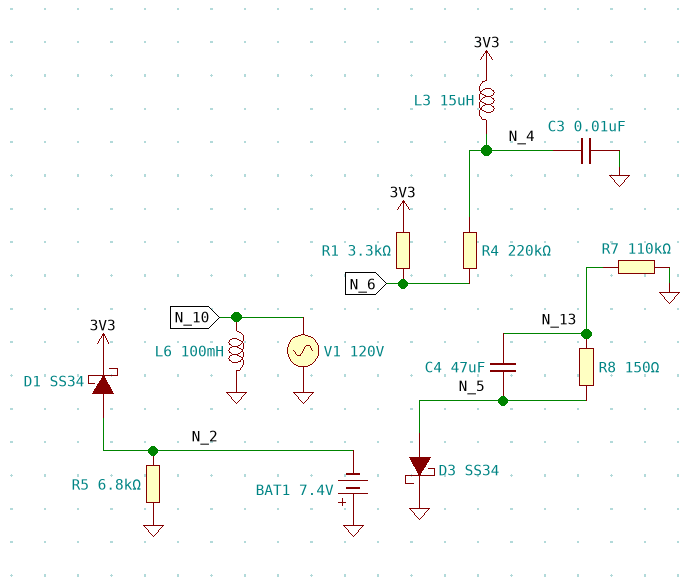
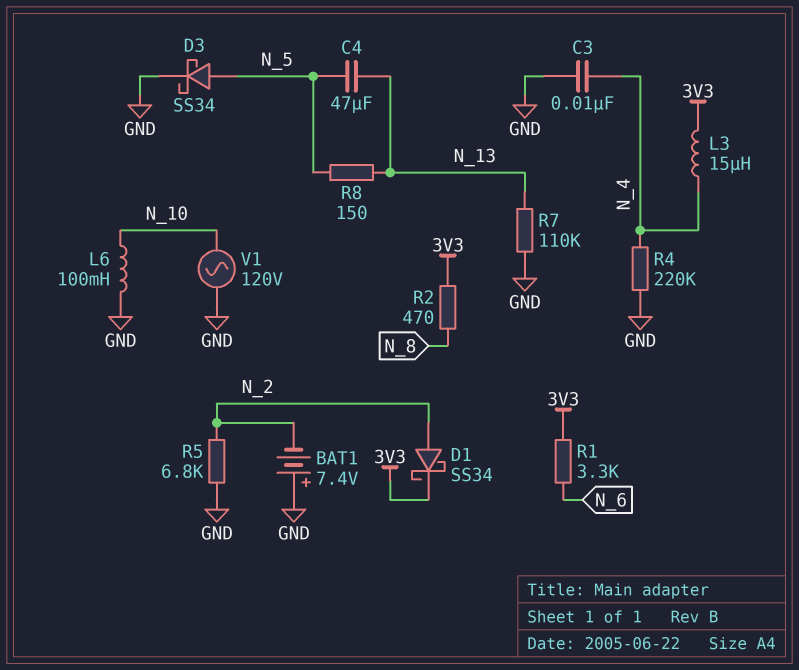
R2: none -> 470 (3V3, N_8)
R4: 220k (N_4, N_6) -> 220k (GND, N_4)

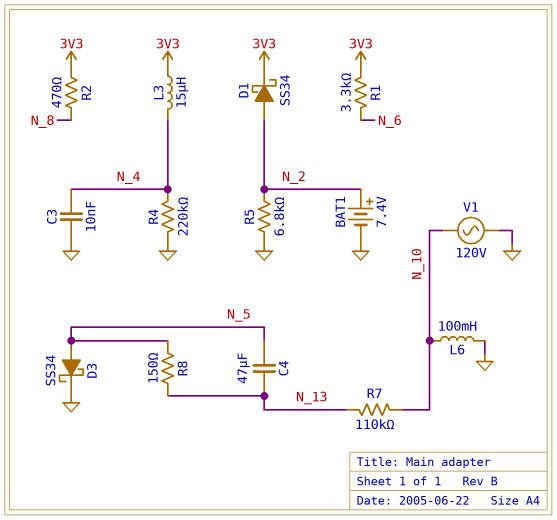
BAT1: 7.4V (plus GND, minus N_2) -> 7.4V (plus N_2, minus GND)
R7: 110k (GND, N_13) -> 110k (N_10, N_13)

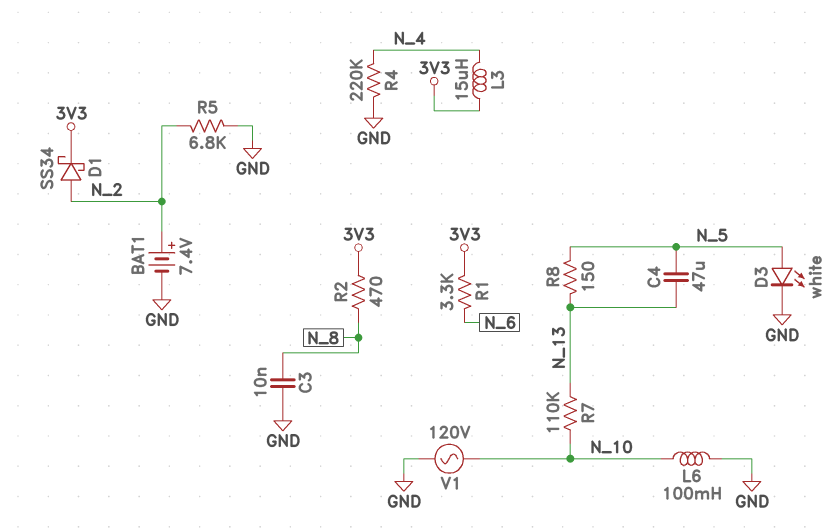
C3: 10nF (GND, N_4) -> 10nF (GND, N_8)
D3: schottky SS34 (A N_5, K GND) -> LED white (A N_5, K GND)

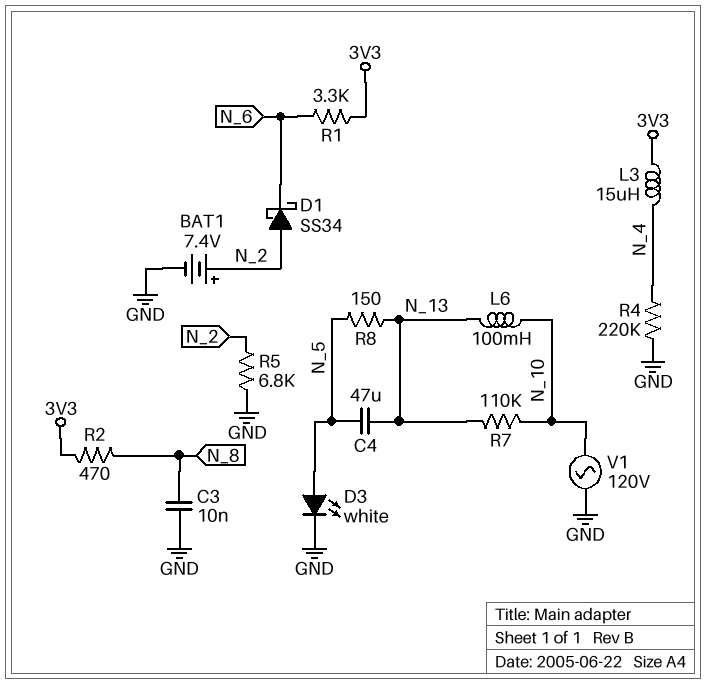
D1: schottky SS34 (A N_2, K 3V3) -> schottky SS34 (A N_2, K N_6)
L6: 100mH (GND, N_10) -> 100mH (N_10, N_13)

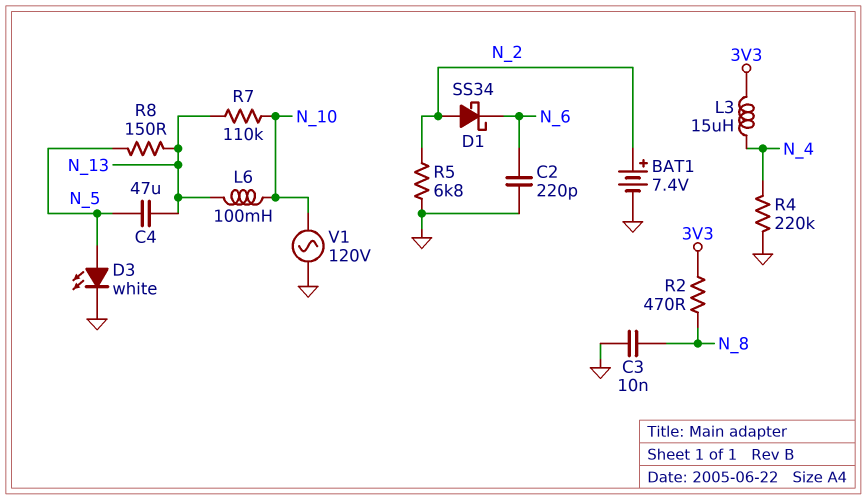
C2: none -> 220pF (GND, N_6)
R1: 3.3k (3V3, N_6) -> none

